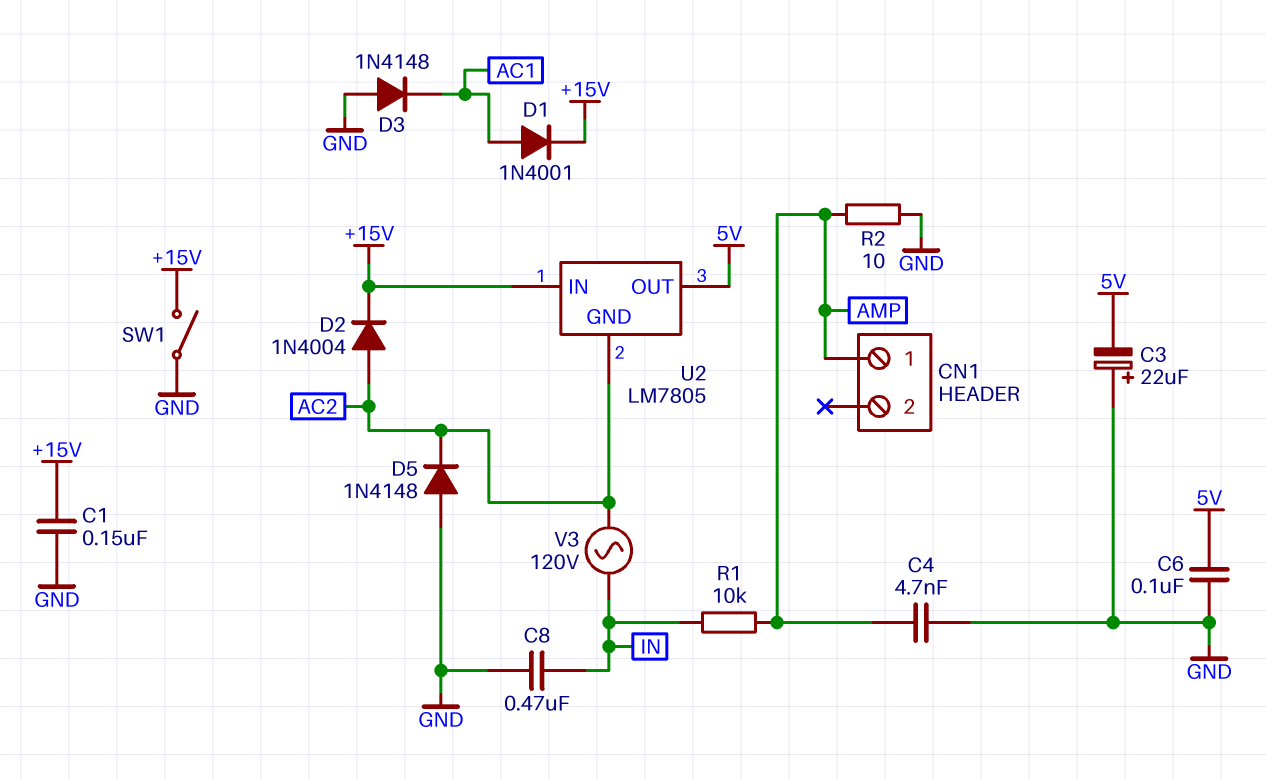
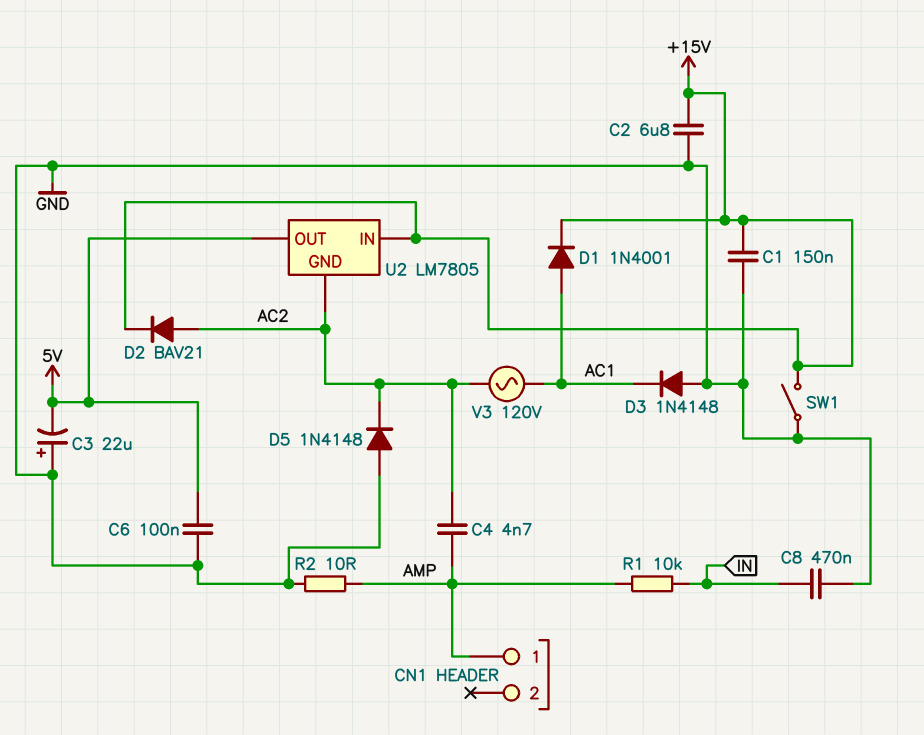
C2: none -> 6.8uF (+15V, GND)
C4: 4.7nF (AMP, GND) -> 4.7nF (AC2, AMP)
D2: diode 1N4004 (A AC2, K +15V) -> diode BAV21 (A AC2, K +15V)
V3: AC 120V (AC2, IN) -> AC 120V (AC1, AC2)

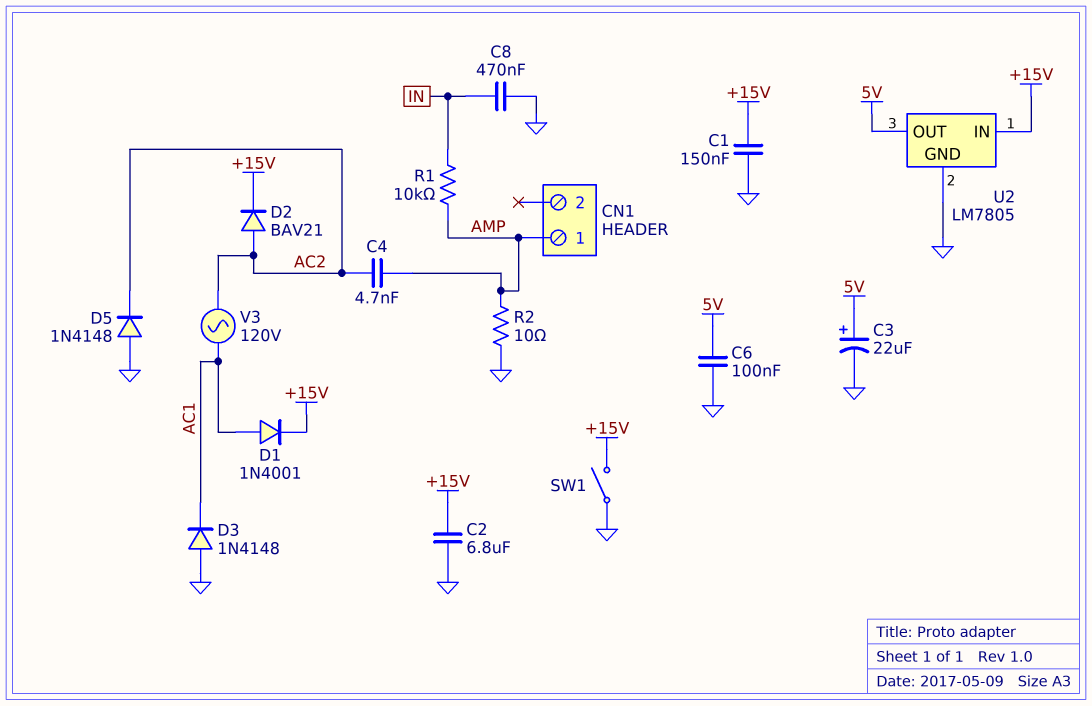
C3: 22uF (plus GND, minus 5V) -> 22uF (plus 5V, minus GND)
U2 pin GND: AC2 -> GND

